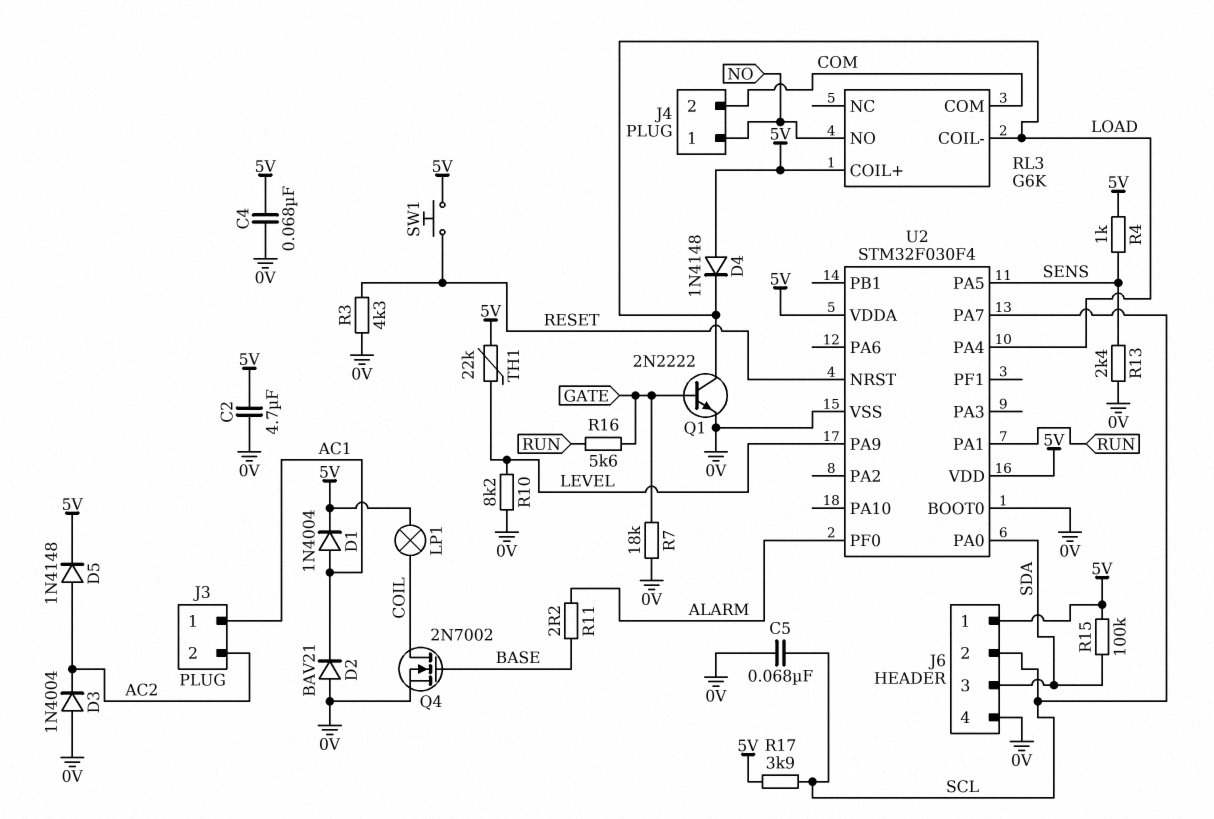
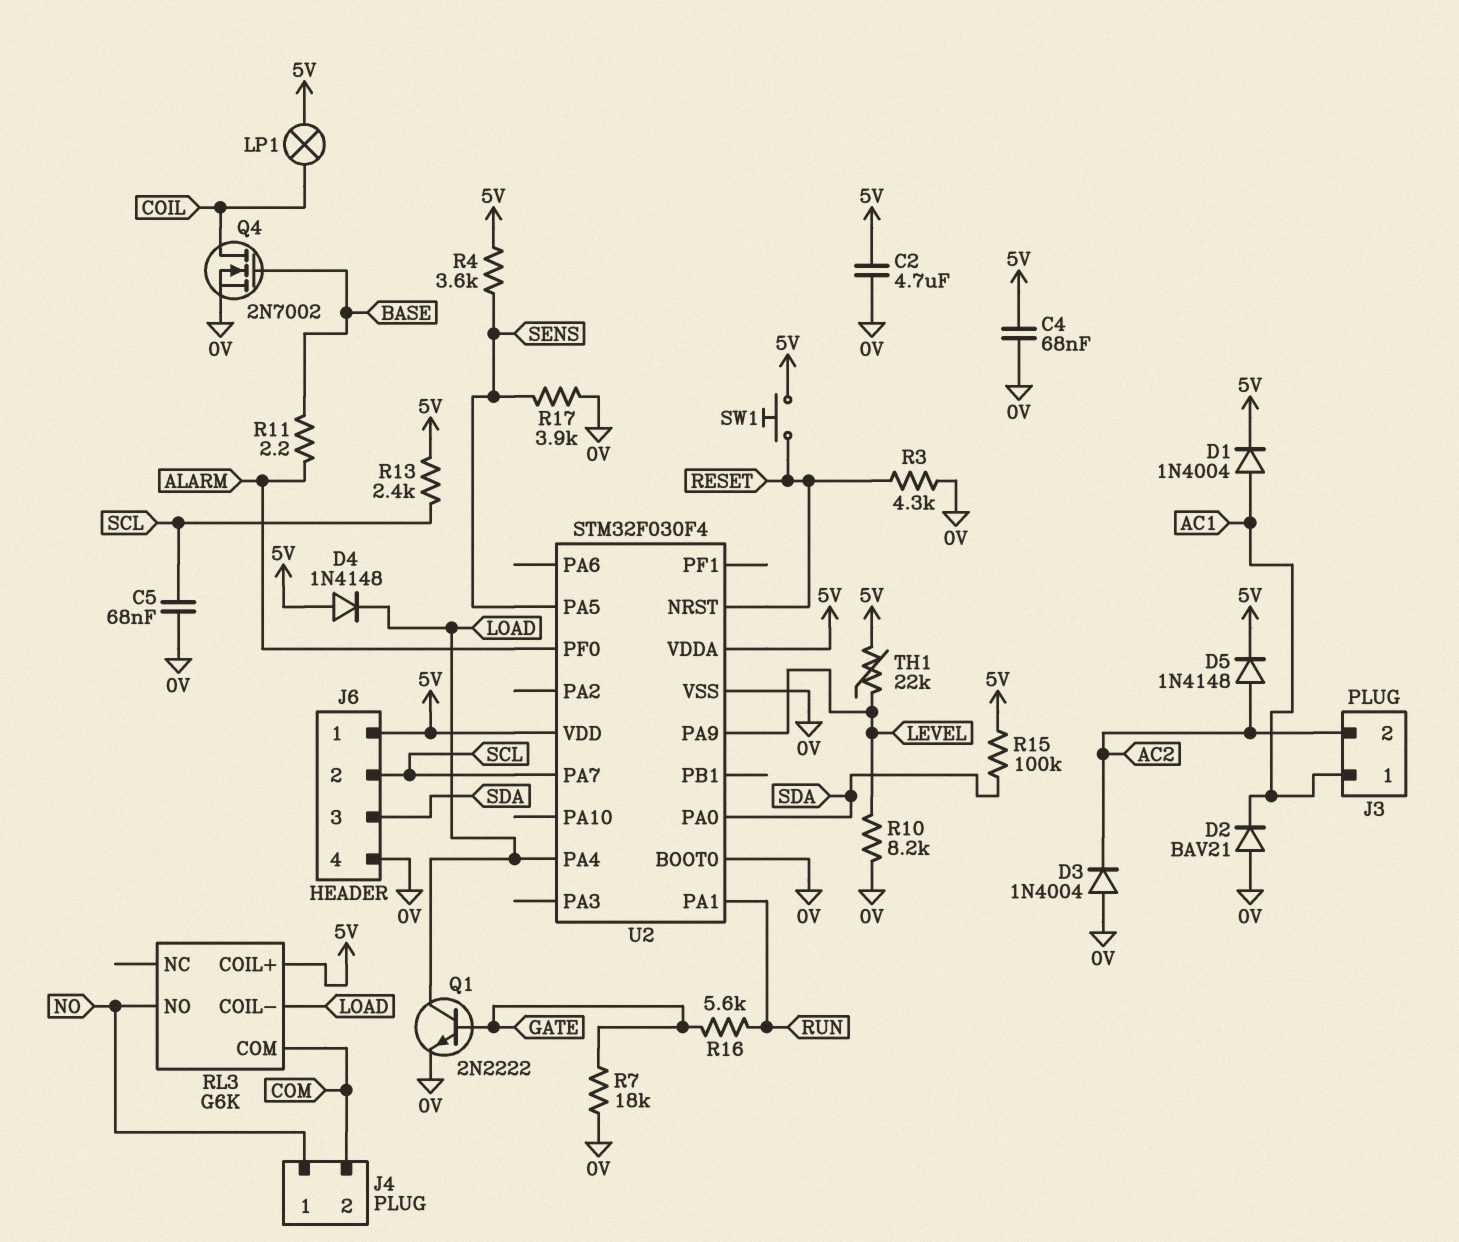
R4: 1k (5V, SENS) -> 3.6k (5V, SENS)
R13: 2.4k (0V, SENS) -> 2.4k (5V, SCL)
R17: 3.9k (5V, SCL) -> 3.9k (0V, SENS)

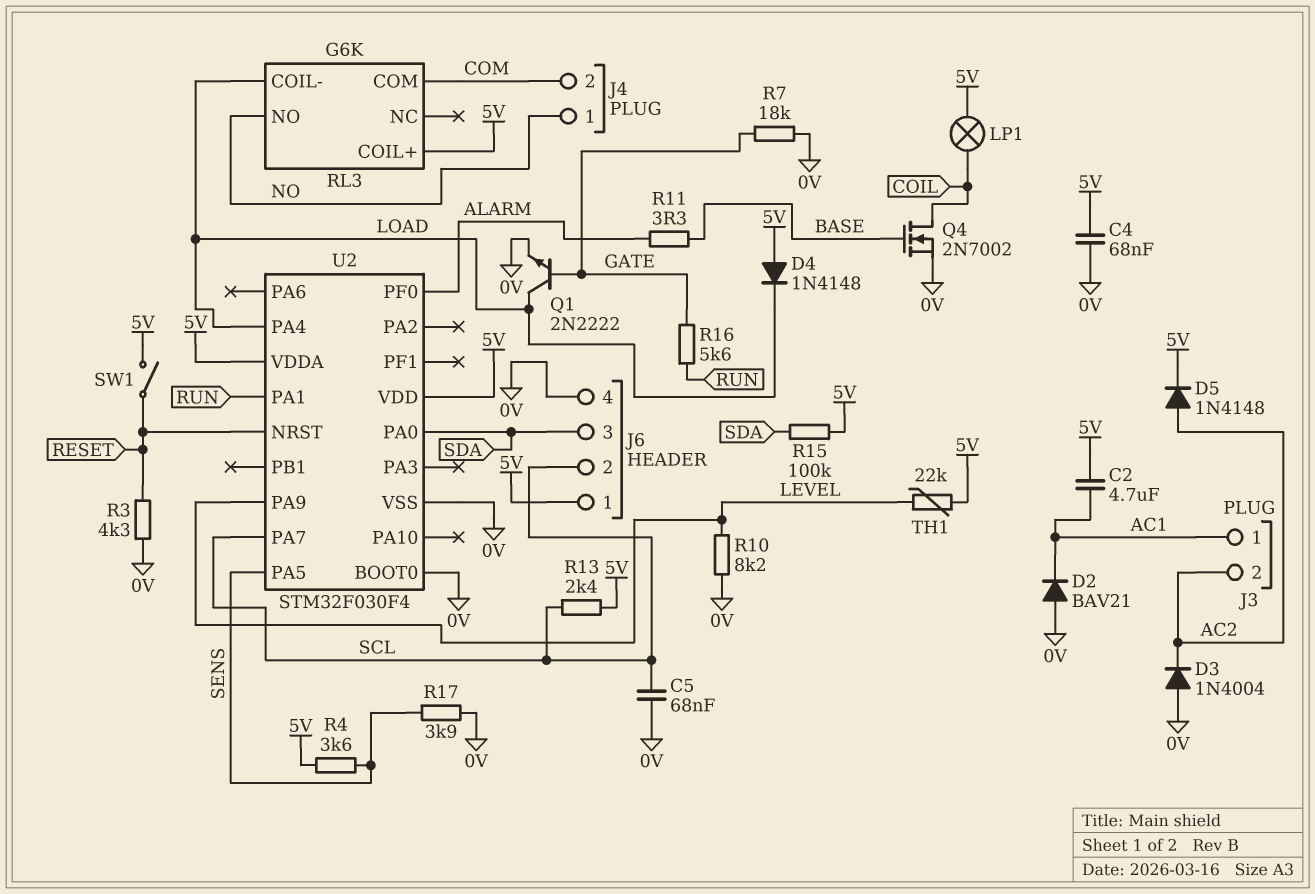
C2: 4.7uF (0V, 5V) -> 4.7uF (5V, AC1)
D1: diode 1N4004 (A AC1, K 5V) -> none
R11: 2.2 (ALARM, BASE) -> 3.3 (ALARM, BASE)
SW1: button (5V, RESET) -> switch (5V, RESET)

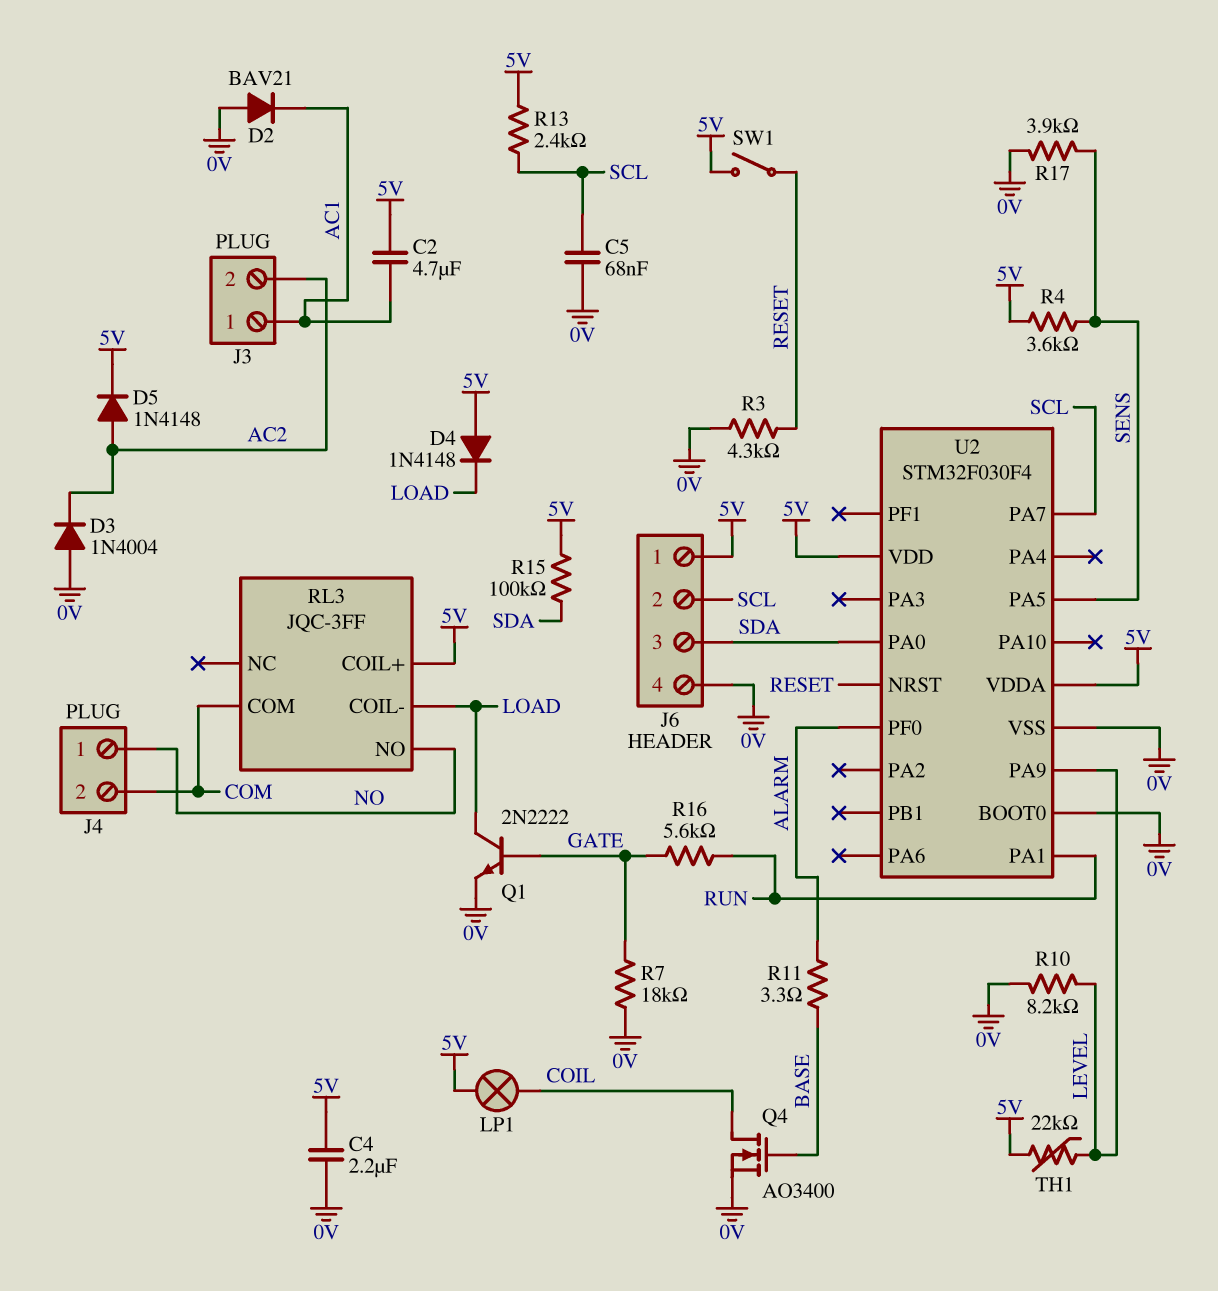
C4: 68nF (0V, 5V) -> 2.2uF (0V, 5V)
Q4: NMOS 2N7002 (G BASE, D COIL, S 0V) -> NMOS AO3400 (G BASE, D COIL, S 0V)
RL3: G6K -> JQC-3FF
U2 pin PA4: LOAD -> none

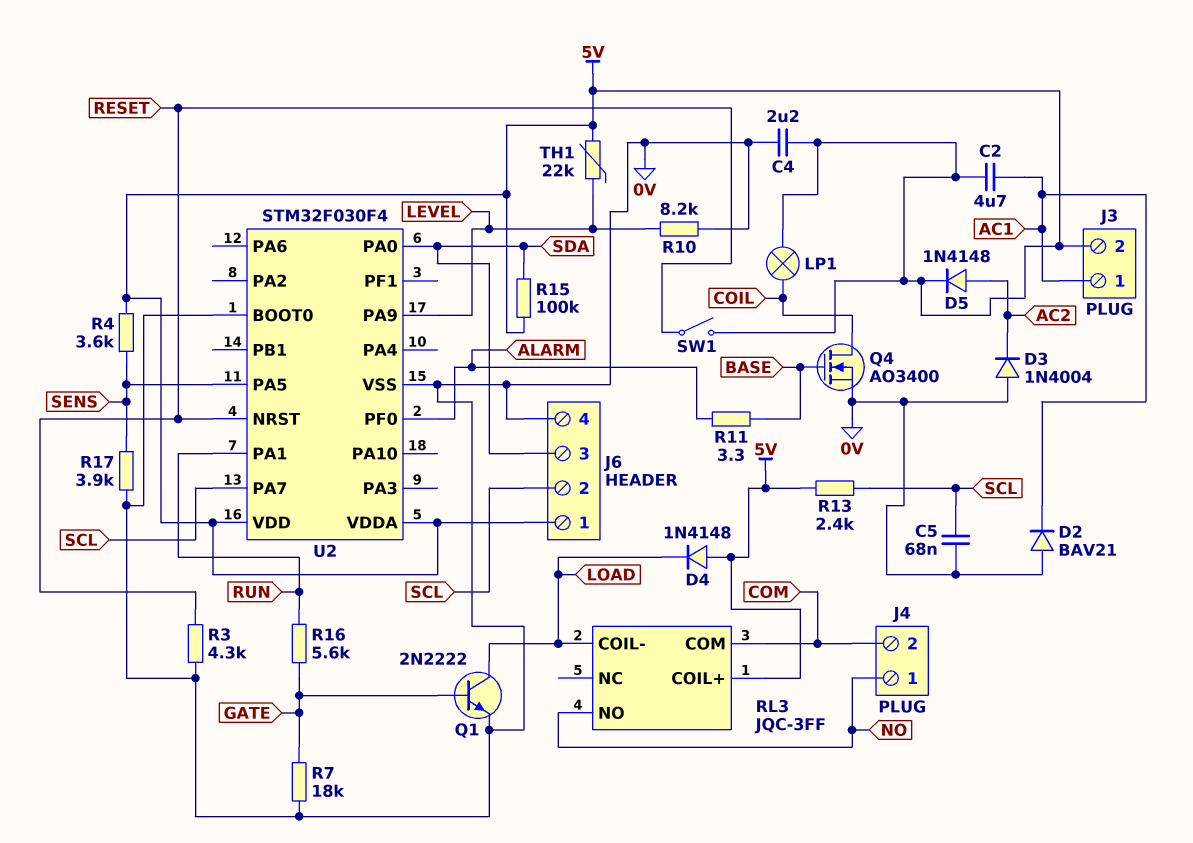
J3 pin 2: AC2 -> 5V

